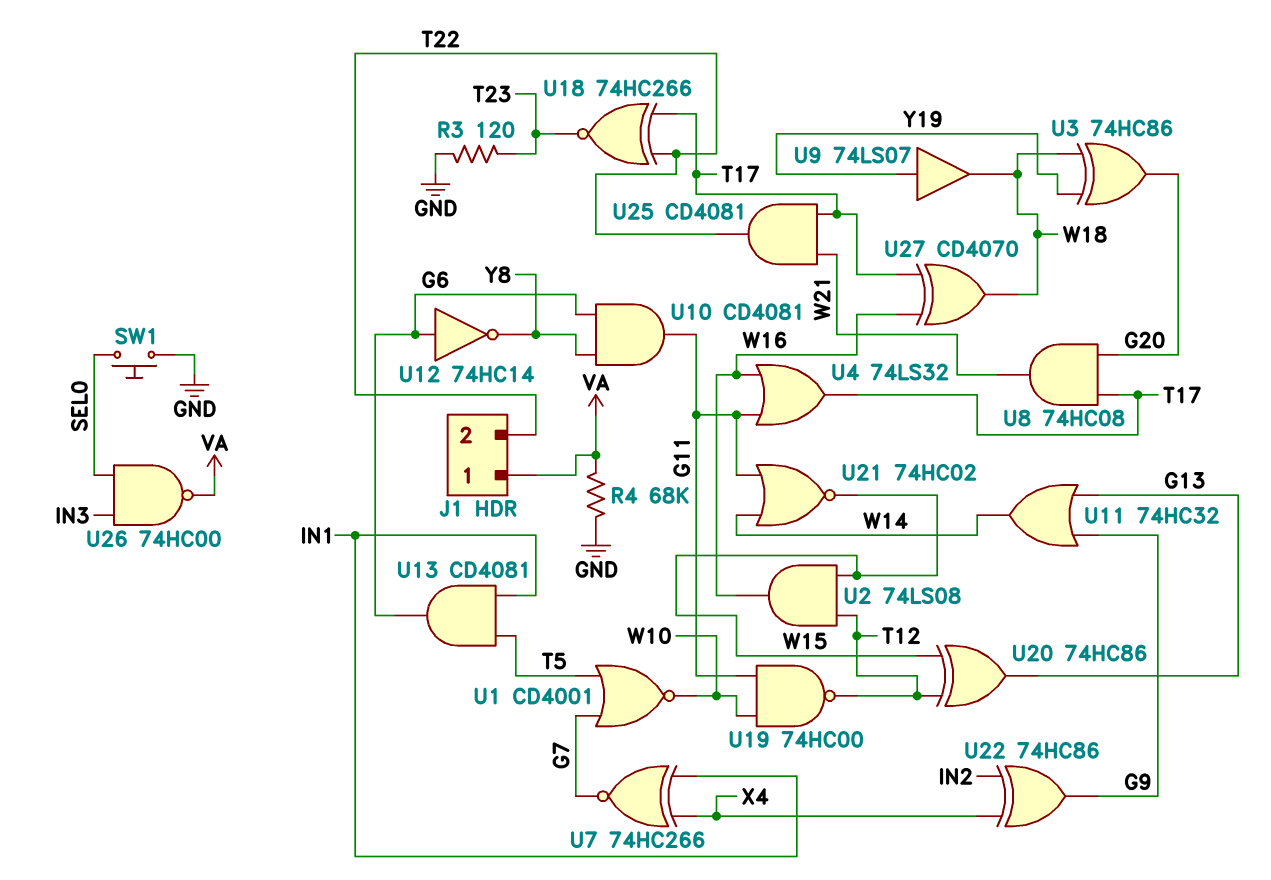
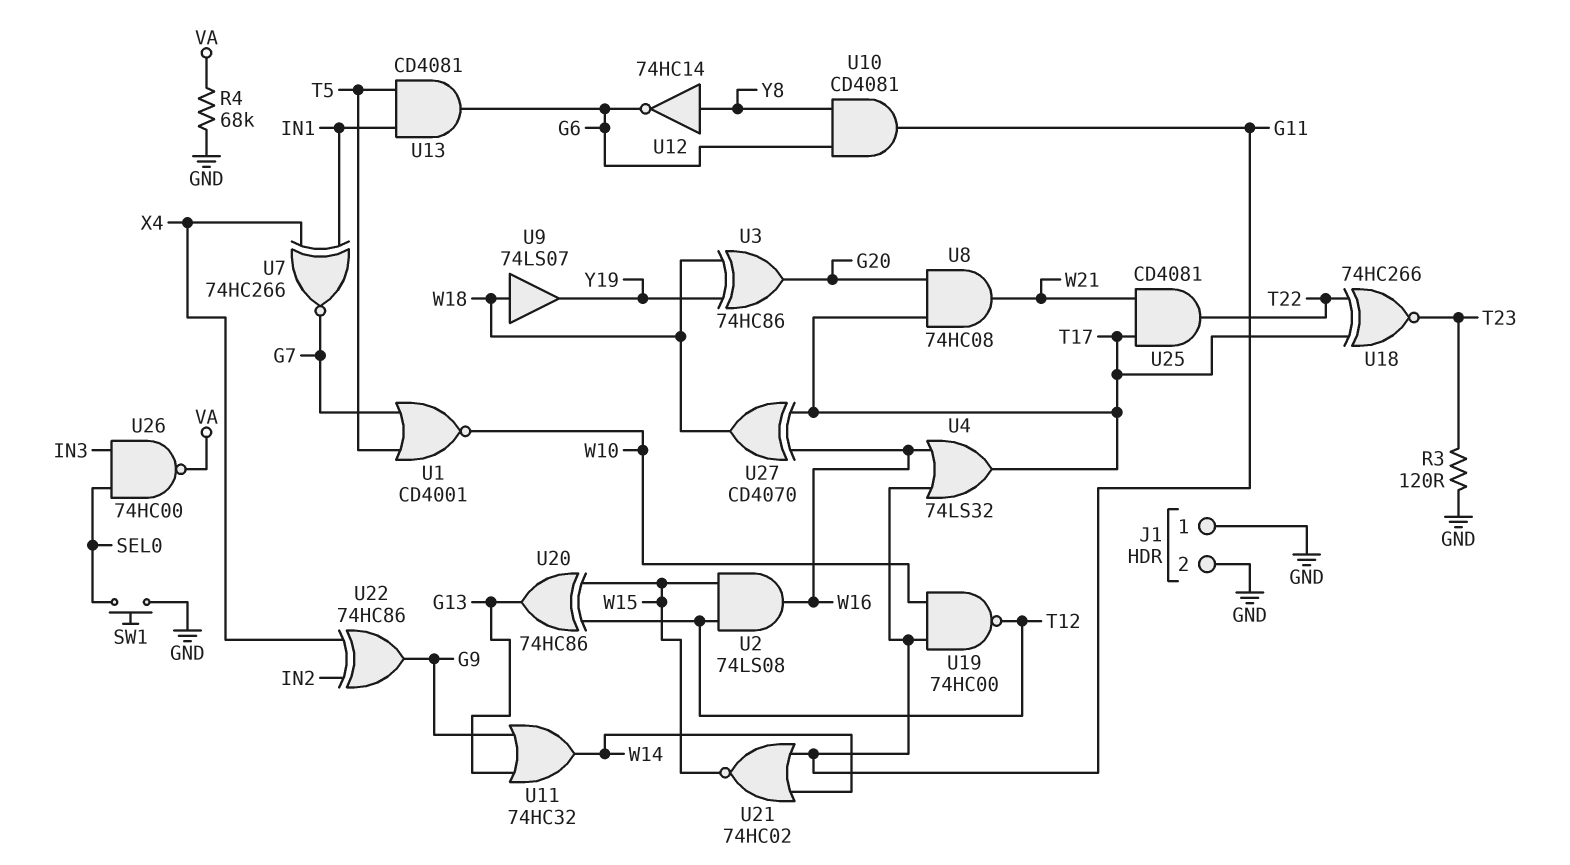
J1 pin 1: VA -> GND
J1 pin 2: T22 -> GND
U9: buffer 74LS07 (in Y19, out W18) -> buffer 74LS07 (in W18, out Y19)
U12: NOT 74HC14 (in G6, out Y8) -> NOT 74HC14 (in Y8, out G6)

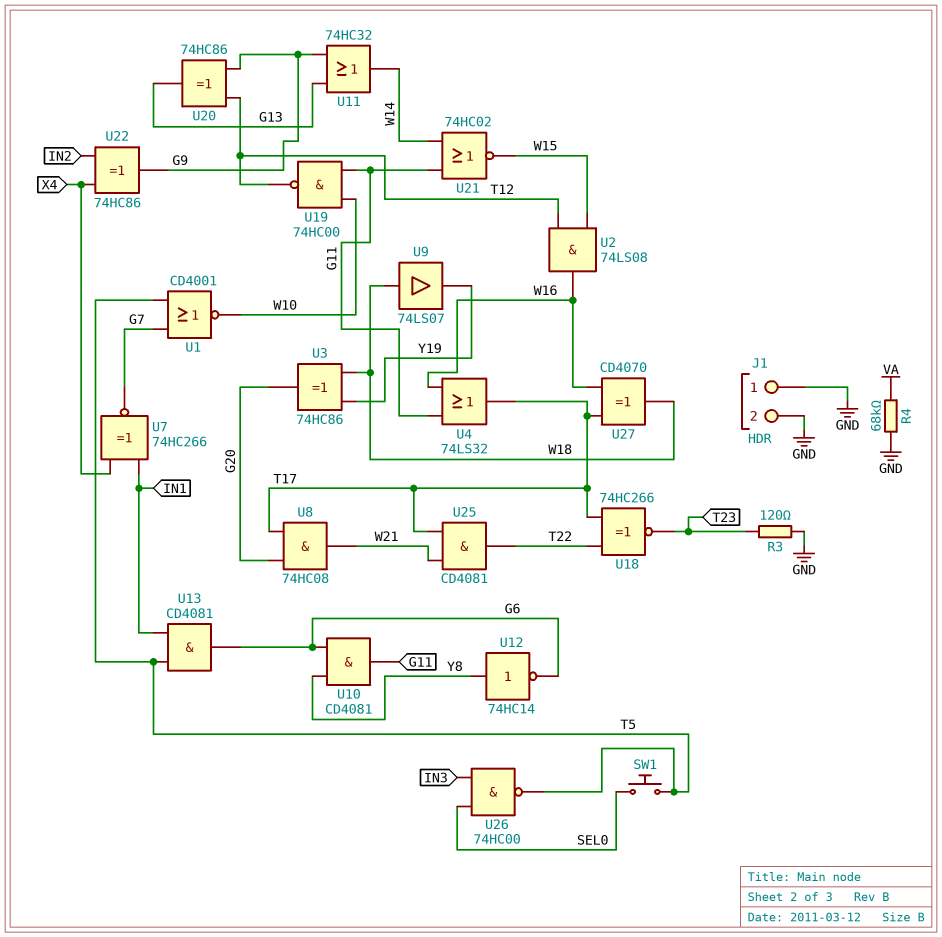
SW1: button (GND, SEL0) -> button (SEL0, T5)
U20: XOR 74HC86 (in T12, in W15, out G13) -> XOR 74HC86 (in G9, in T12, out G13)
U26: NAND 74HC00 (in IN3, in SEL0, out VA) -> NAND 74HC00 (in IN3, in SEL0, out T5)

